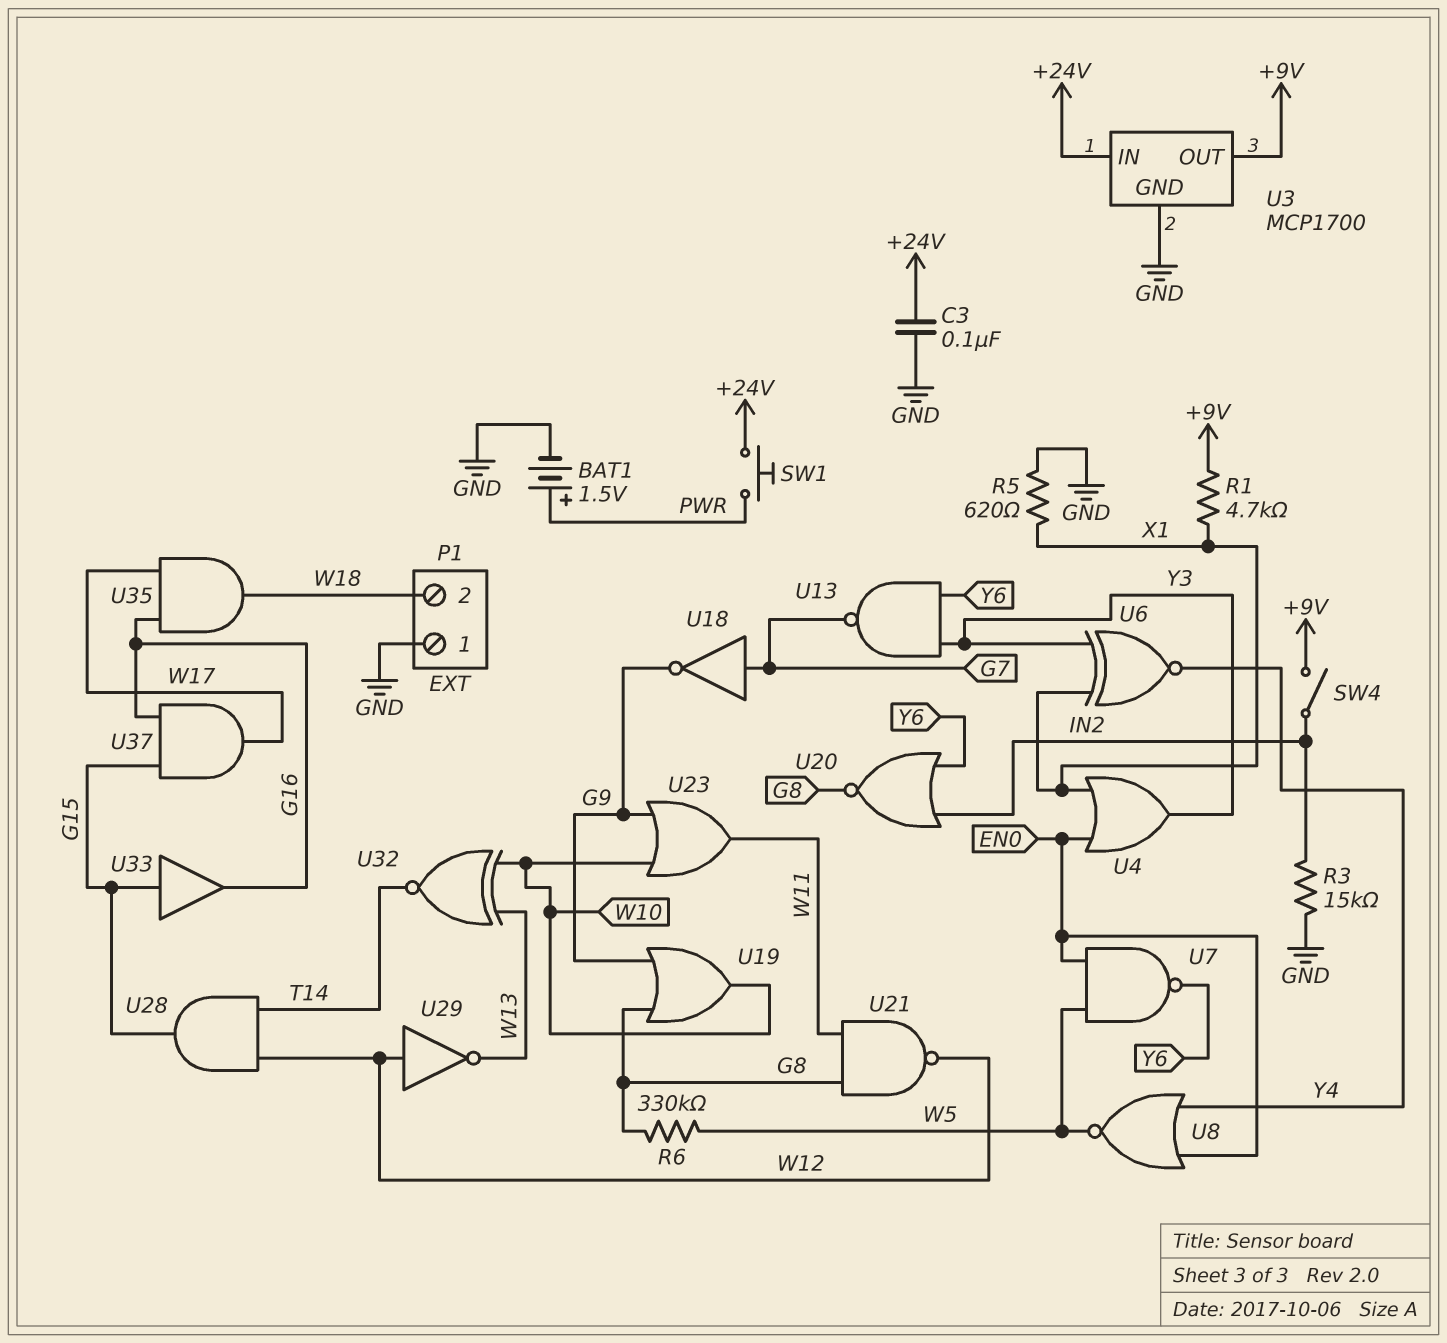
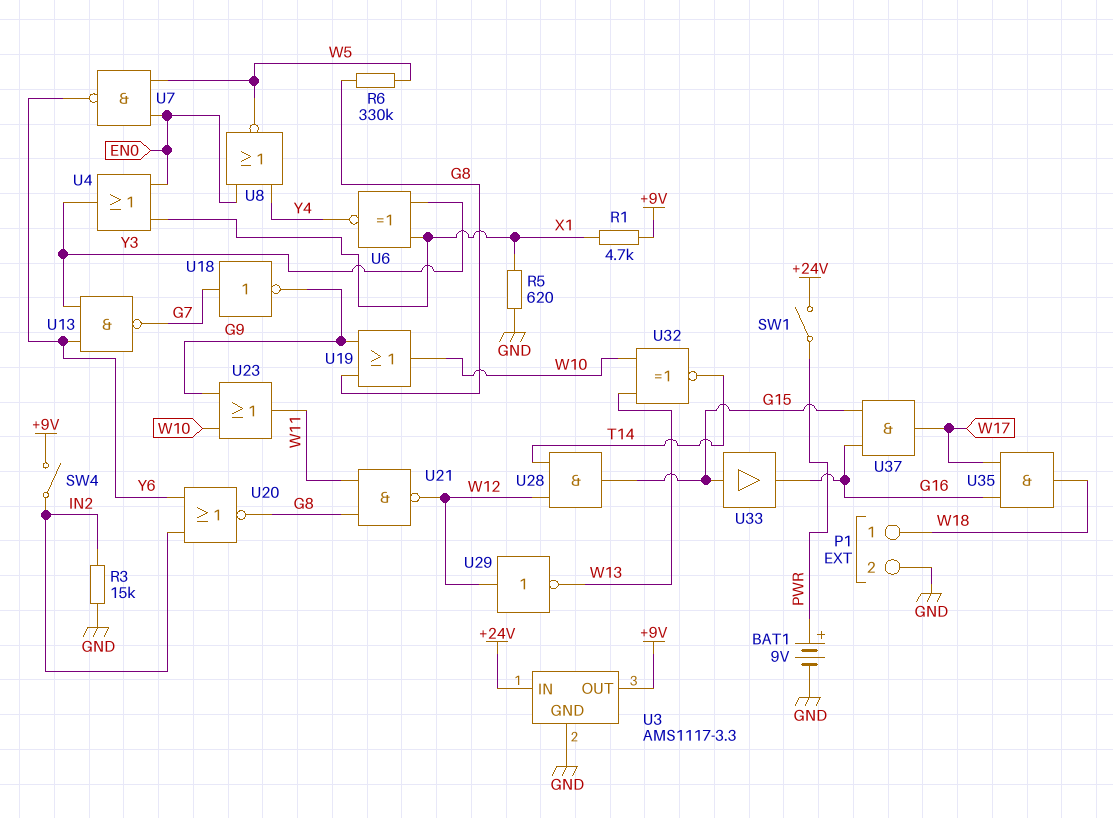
BAT1: 1.5V (plus PWR, minus GND) -> 9V (plus PWR, minus GND)
C3: 100nF (+24V, GND) -> none
P1 pin 1: GND -> W18
P1 pin 2: W18 -> GND
SW1: button (+24V, PWR) -> switch (+24V, PWR)
U3: MCP1700 -> AMS1117-3.3

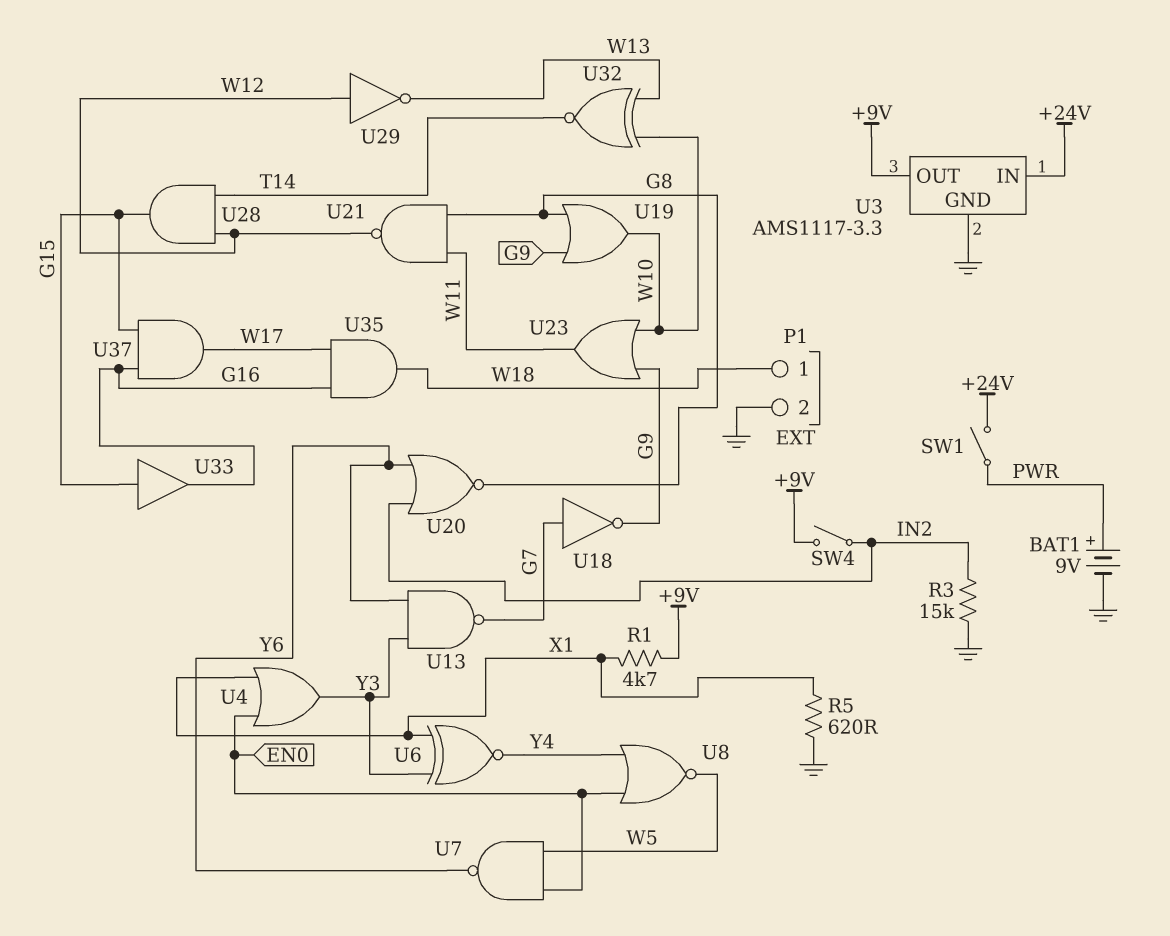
R6: 330k (G8, W5) -> none

